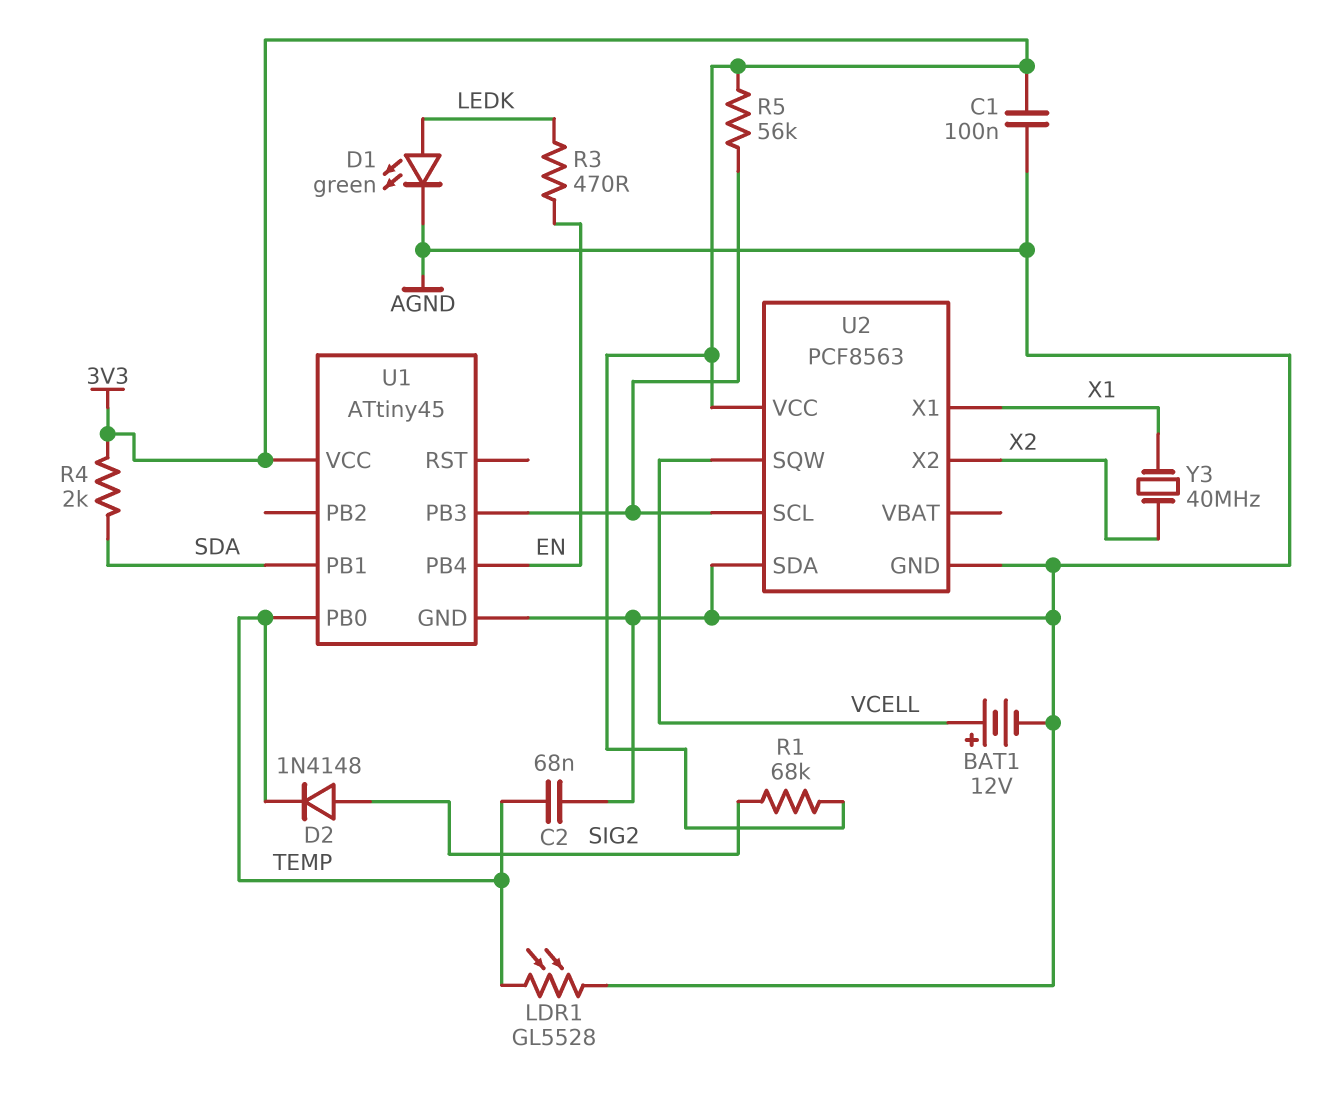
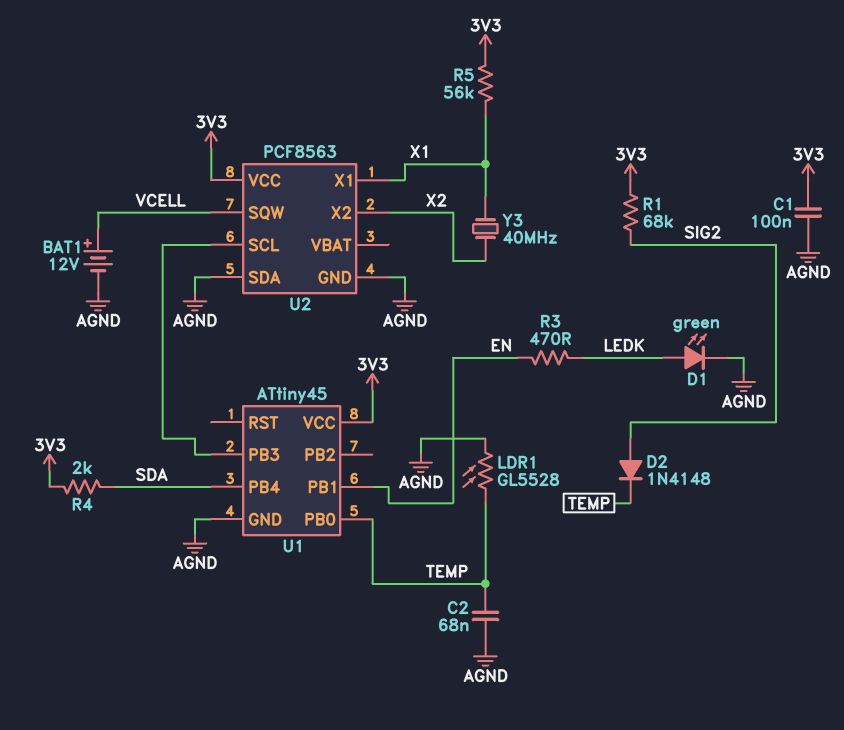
R5: 56k (3V3, U1/PB3) -> 56k (3V3, X1)
U1 pin PB1: SDA -> EN
U1 pin PB4: EN -> SDA

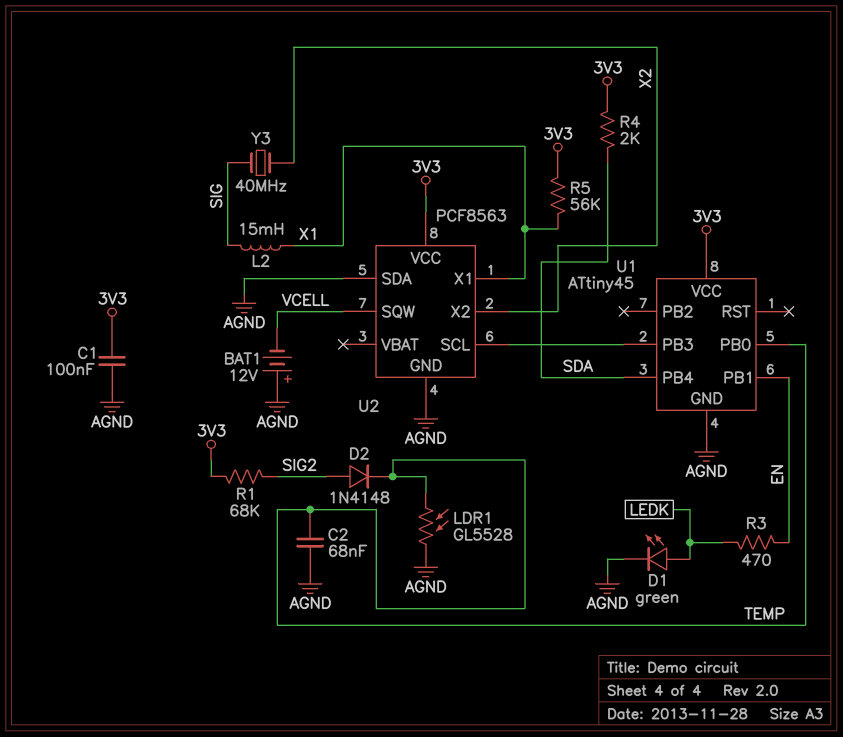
BAT1: 12V (plus VCELL, minus AGND) -> 12V (plus AGND, minus VCELL)
L2: none -> 15mH (SIG, X1)
Y3: 40MHz (X1, X2) -> 40MHz (SIG, X2)

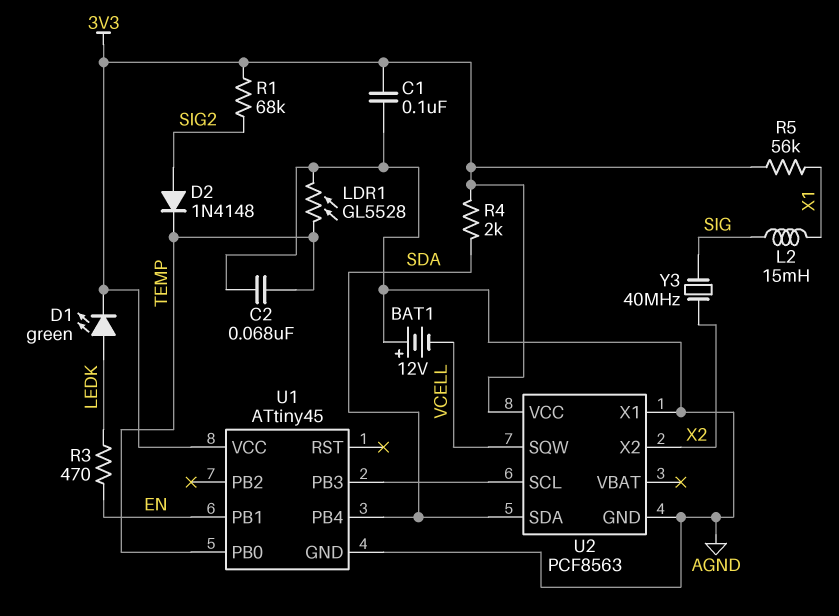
D1: LED green (A LEDK, K AGND) -> LED green (A LEDK, K 3V3)
U2 pin SDA: AGND -> SDA
U2 pin X1: X1 -> AGND

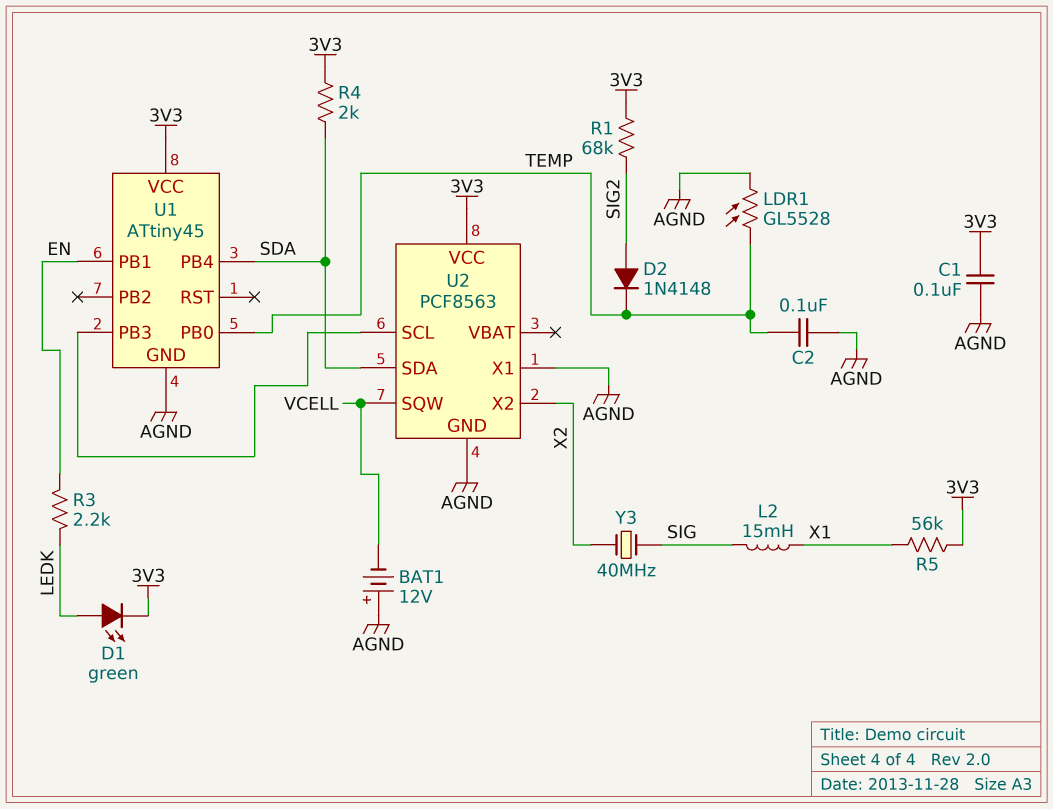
C2: 68nF (AGND, TEMP) -> 100nF (AGND, TEMP)
R3: 470 (EN, LEDK) -> 2.2k (EN, LEDK)

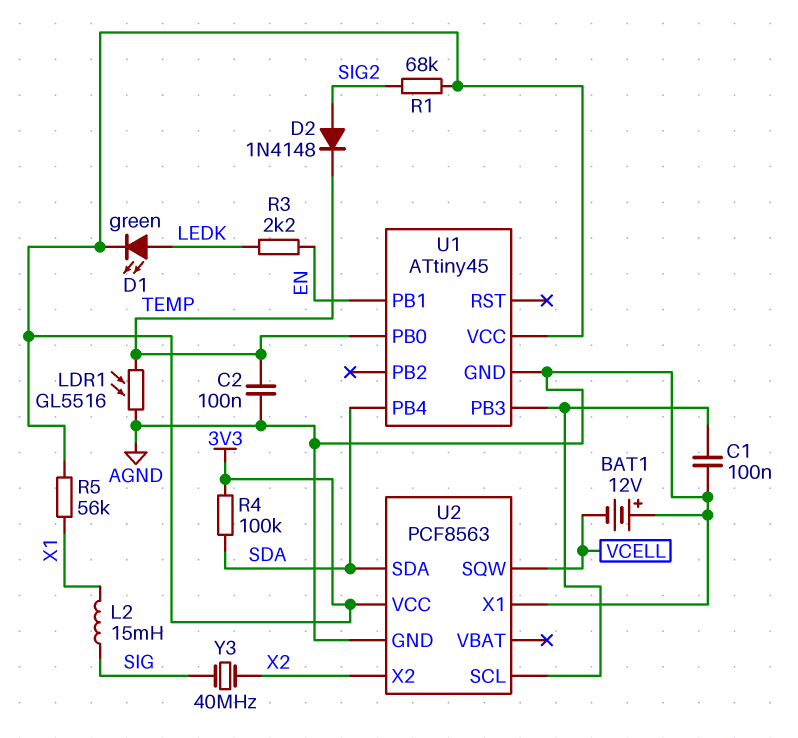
C1: 100nF (3V3, AGND) -> 100nF (AGND, U1/PB3)
LDR1: GL5528 (AGND, TEMP) -> GL5516 (AGND, TEMP)
R4: 2k (3V3, SDA) -> 100k (3V3, SDA)

